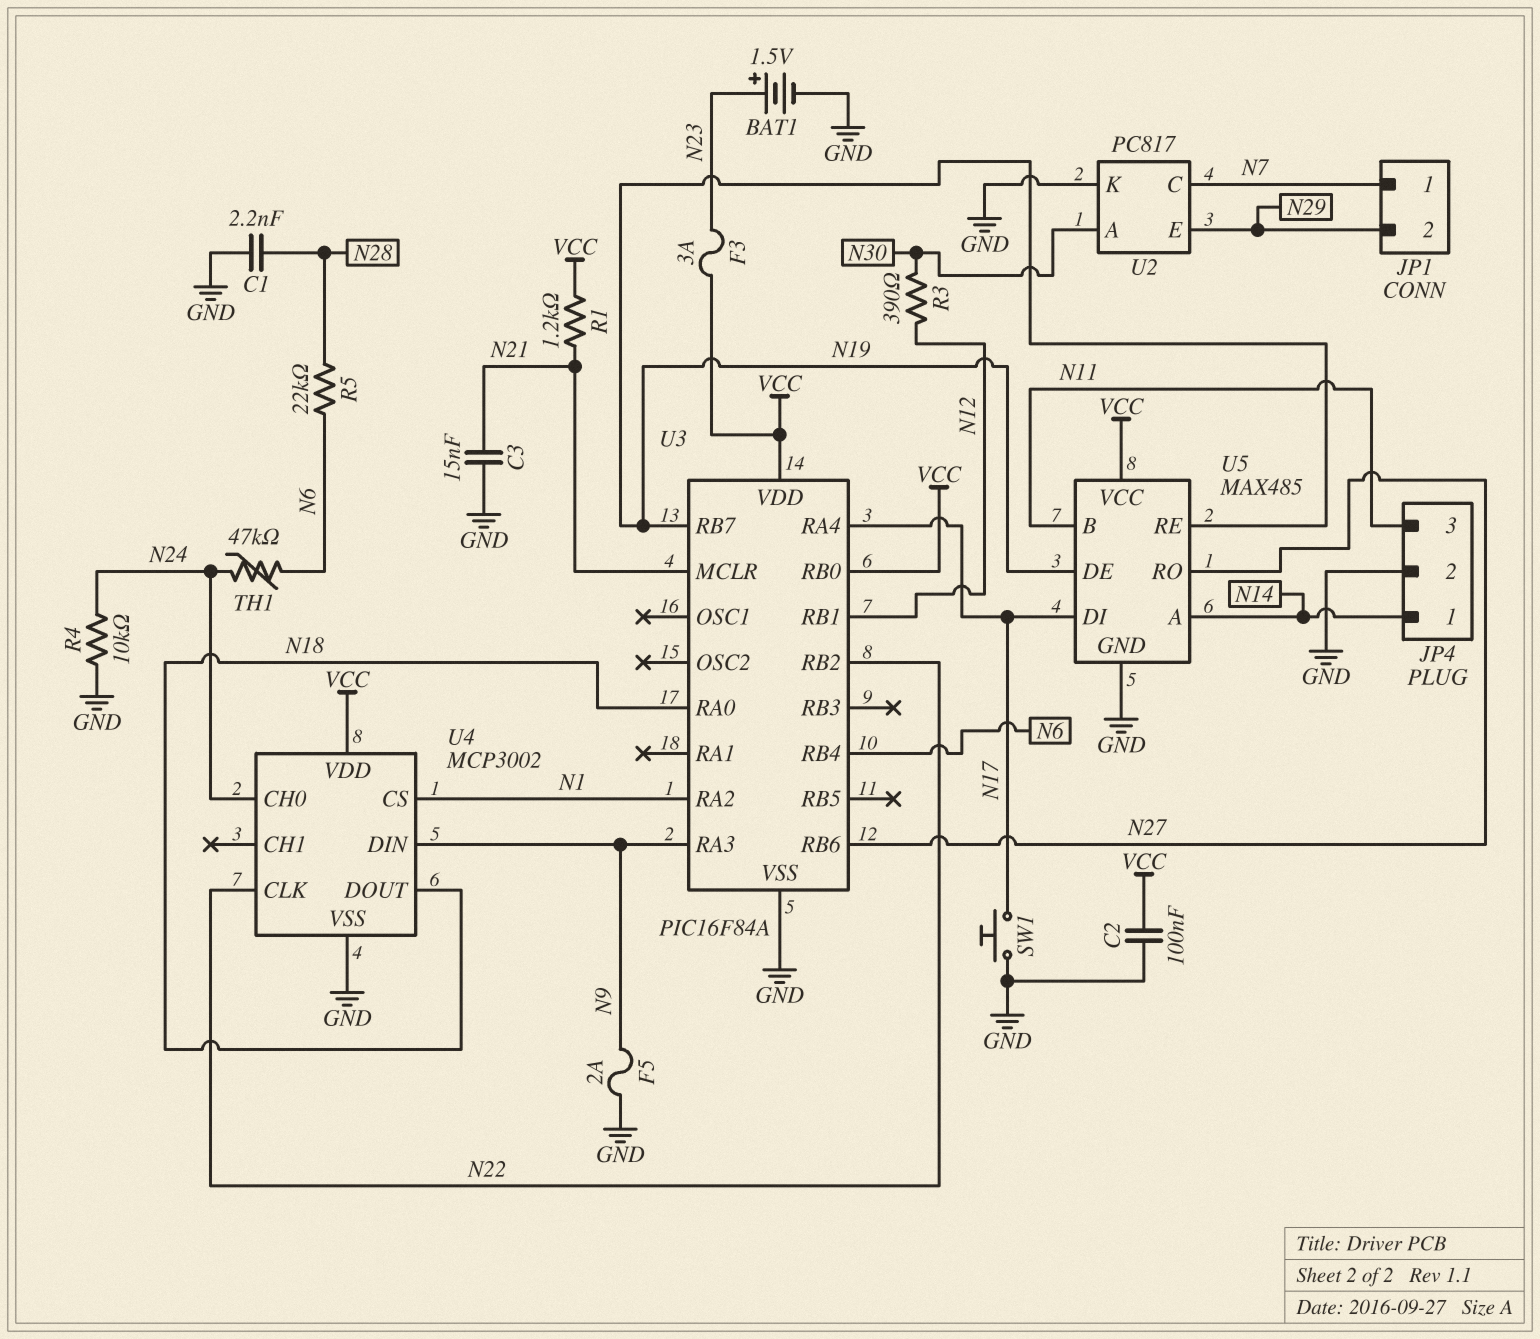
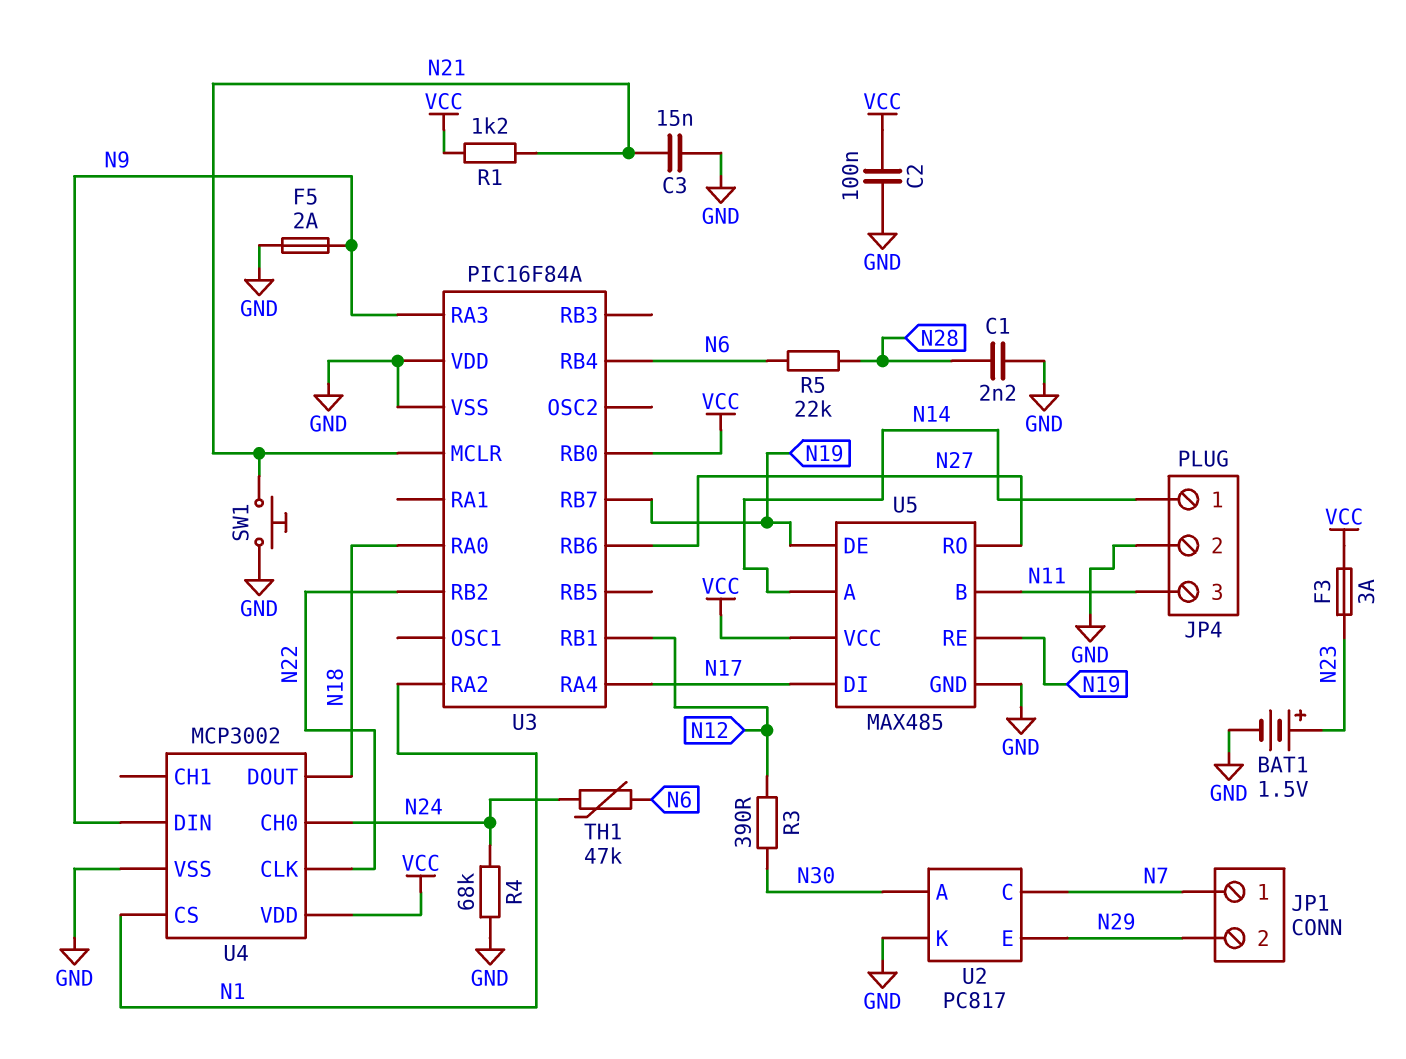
R4: 10k (GND, N24) -> 68k (GND, N24)
SW1: button (GND, N17) -> button (GND, N21)
U3 pin VDD: VCC -> GND

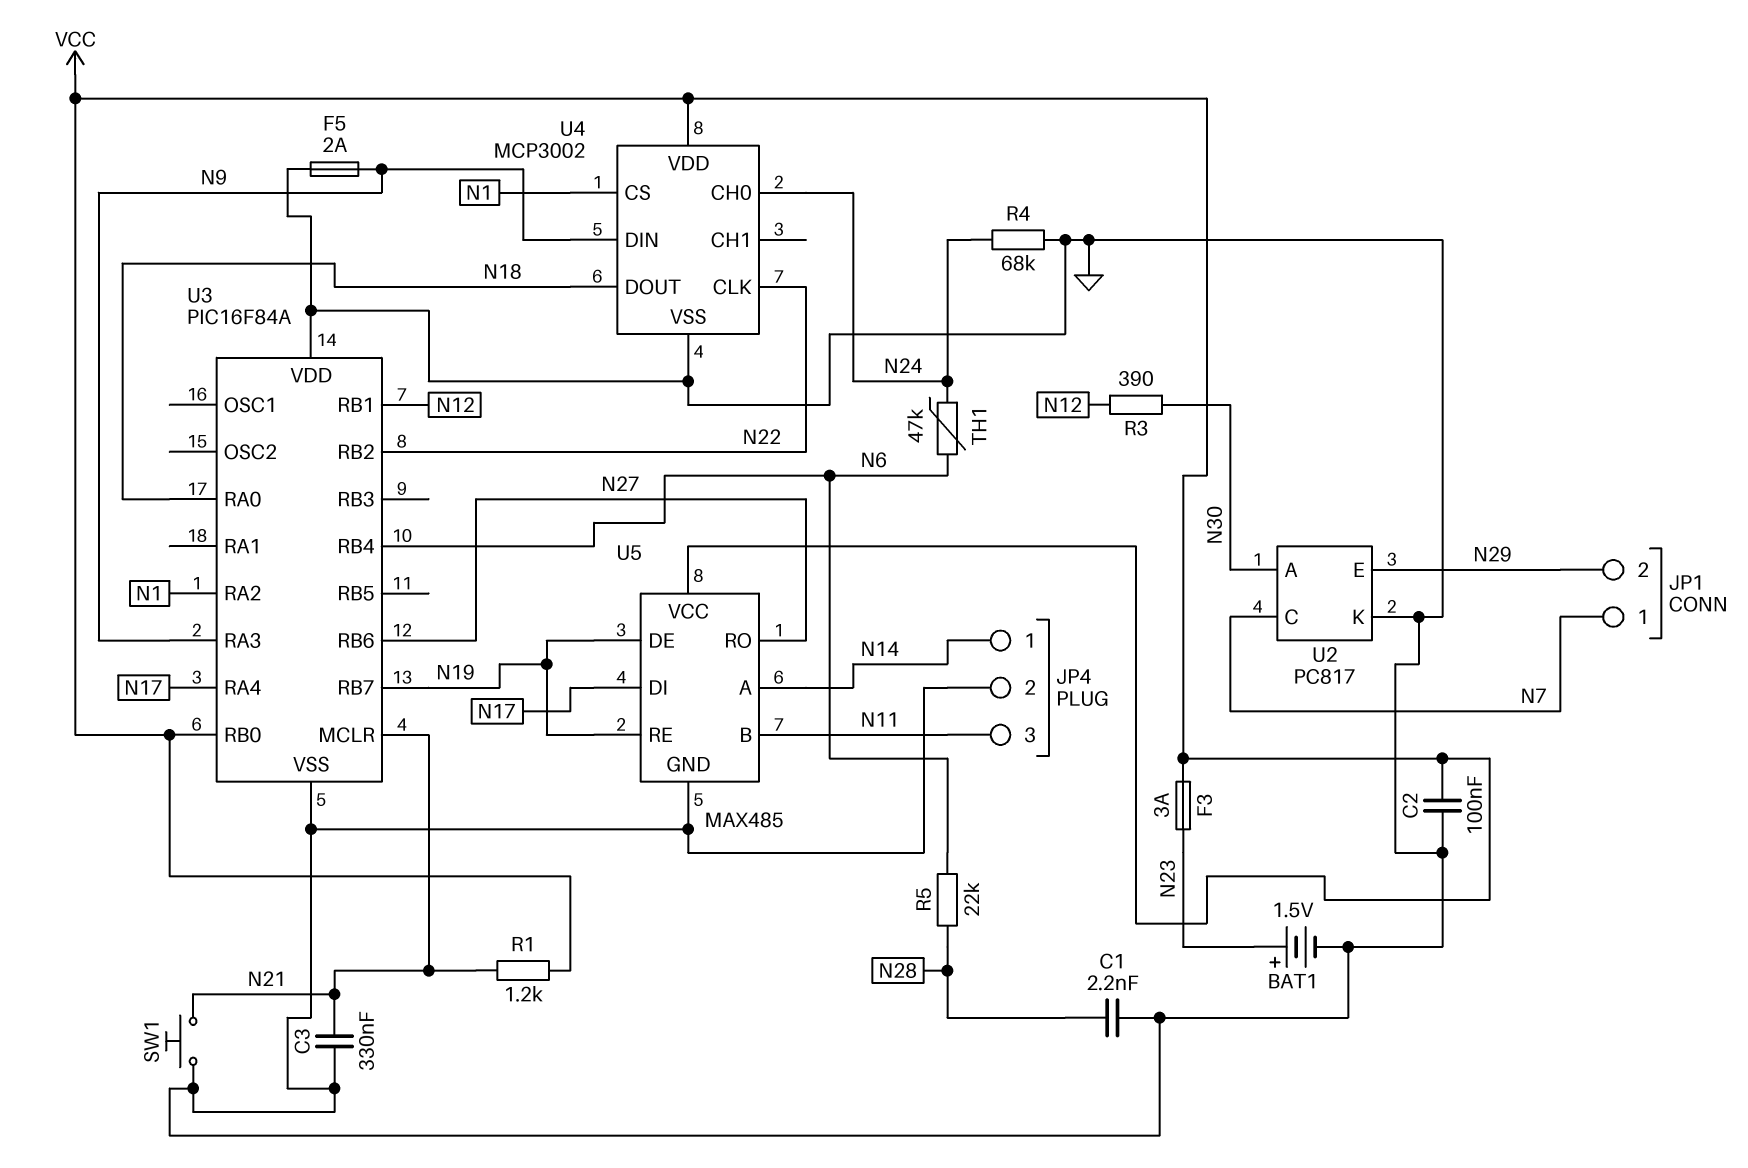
C3: 15nF (GND, N21) -> 330nF (GND, N21)

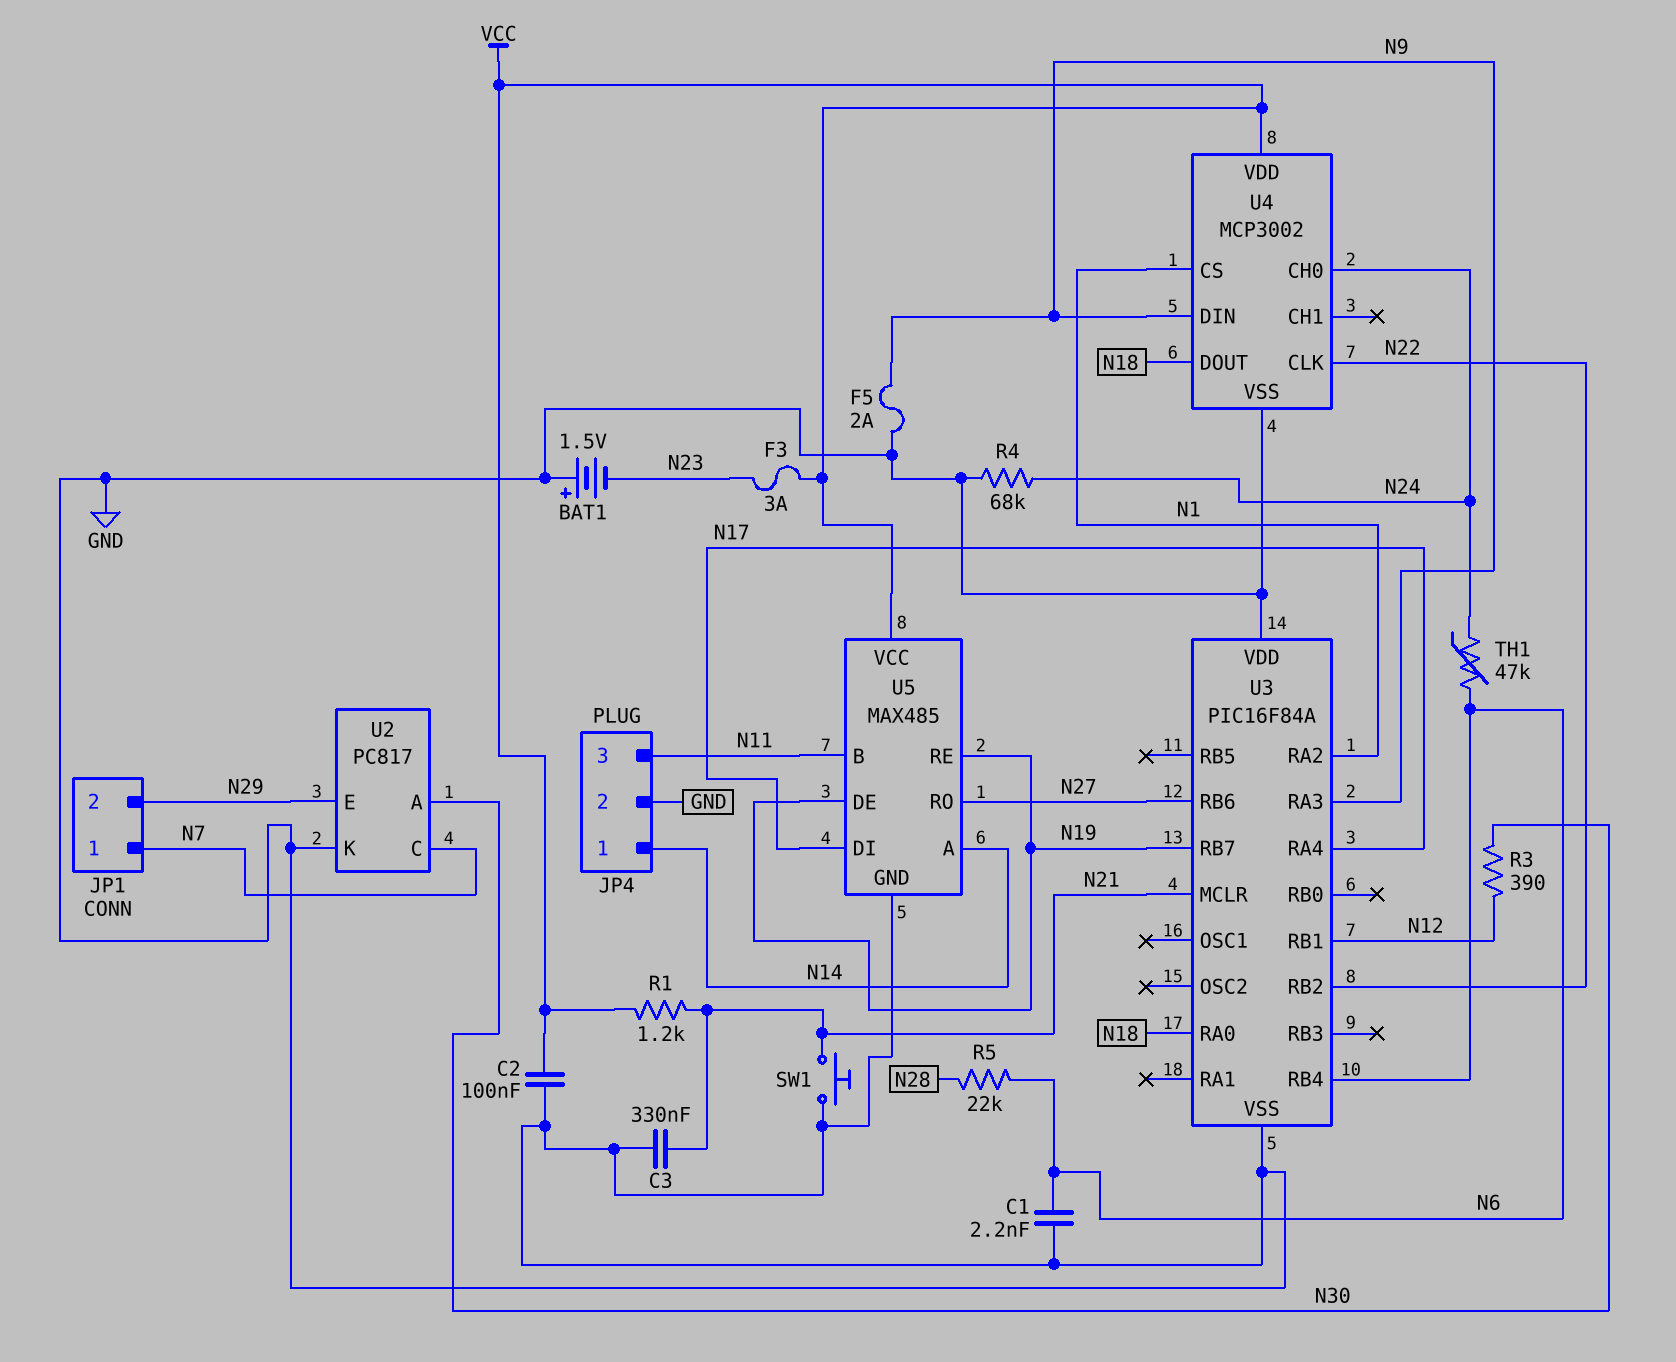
BAT1: 1.5V (plus N23, minus GND) -> 1.5V (plus GND, minus N23)
C1: 2.2nF (GND, N28) -> 2.2nF (GND, N6)
U3 pin RB0: VCC -> none

